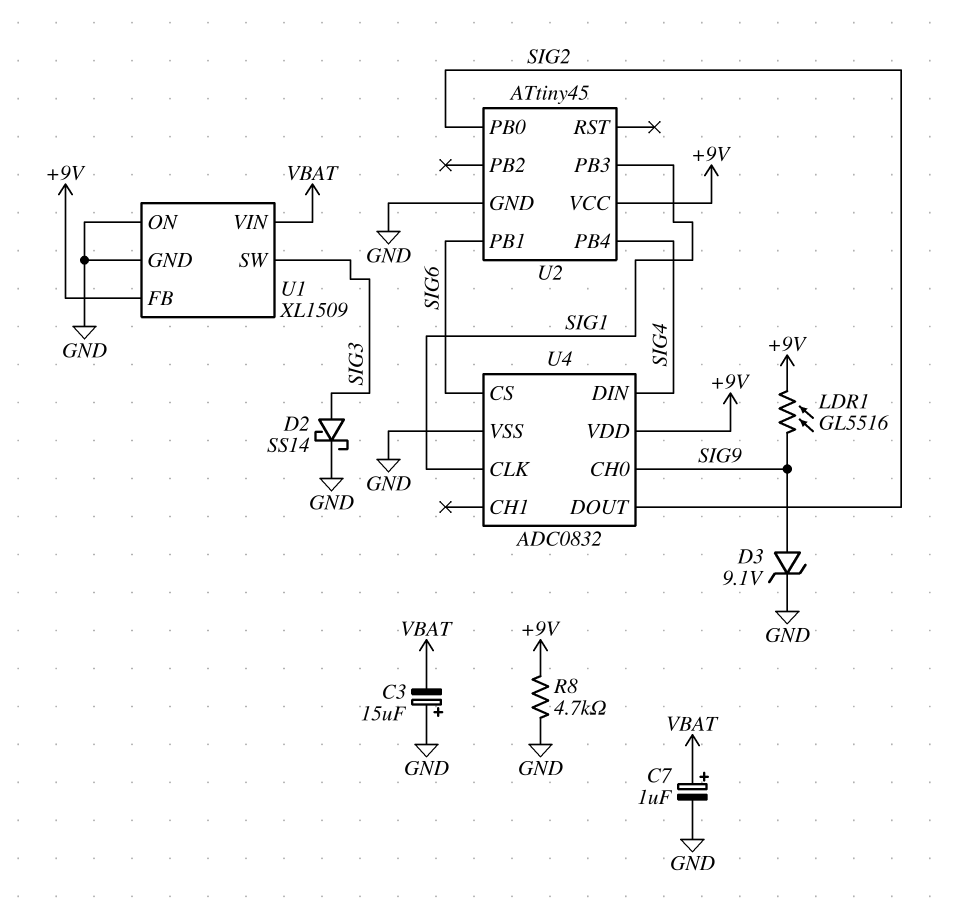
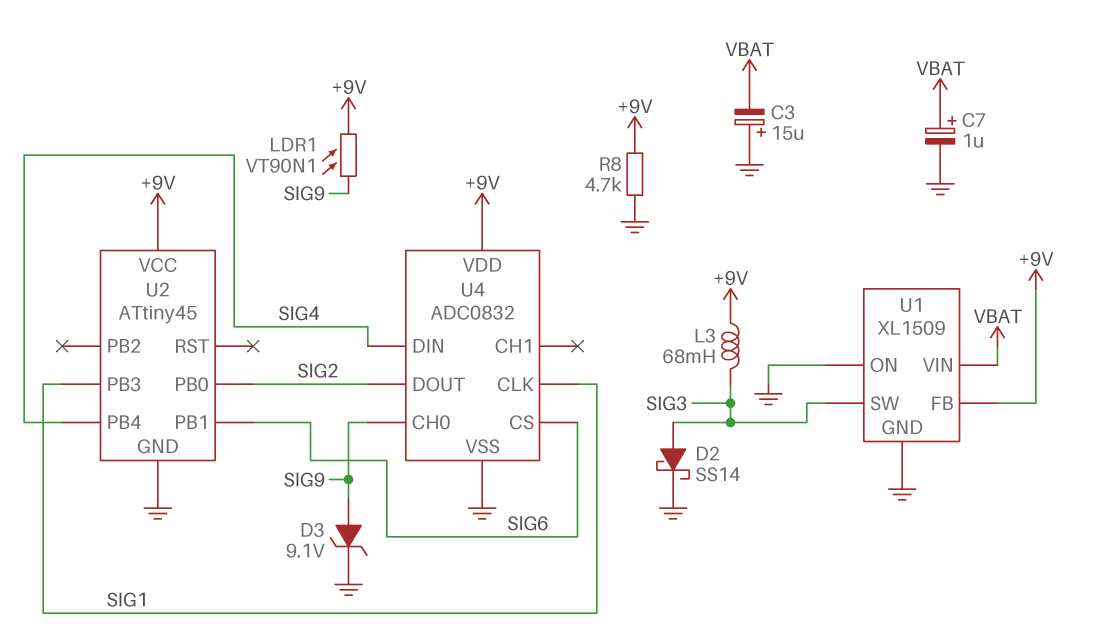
L3: none -> 68mH (+9V, SIG3)
LDR1: GL5516 (+9V, SIG9) -> VT90N1 (+9V, SIG9)

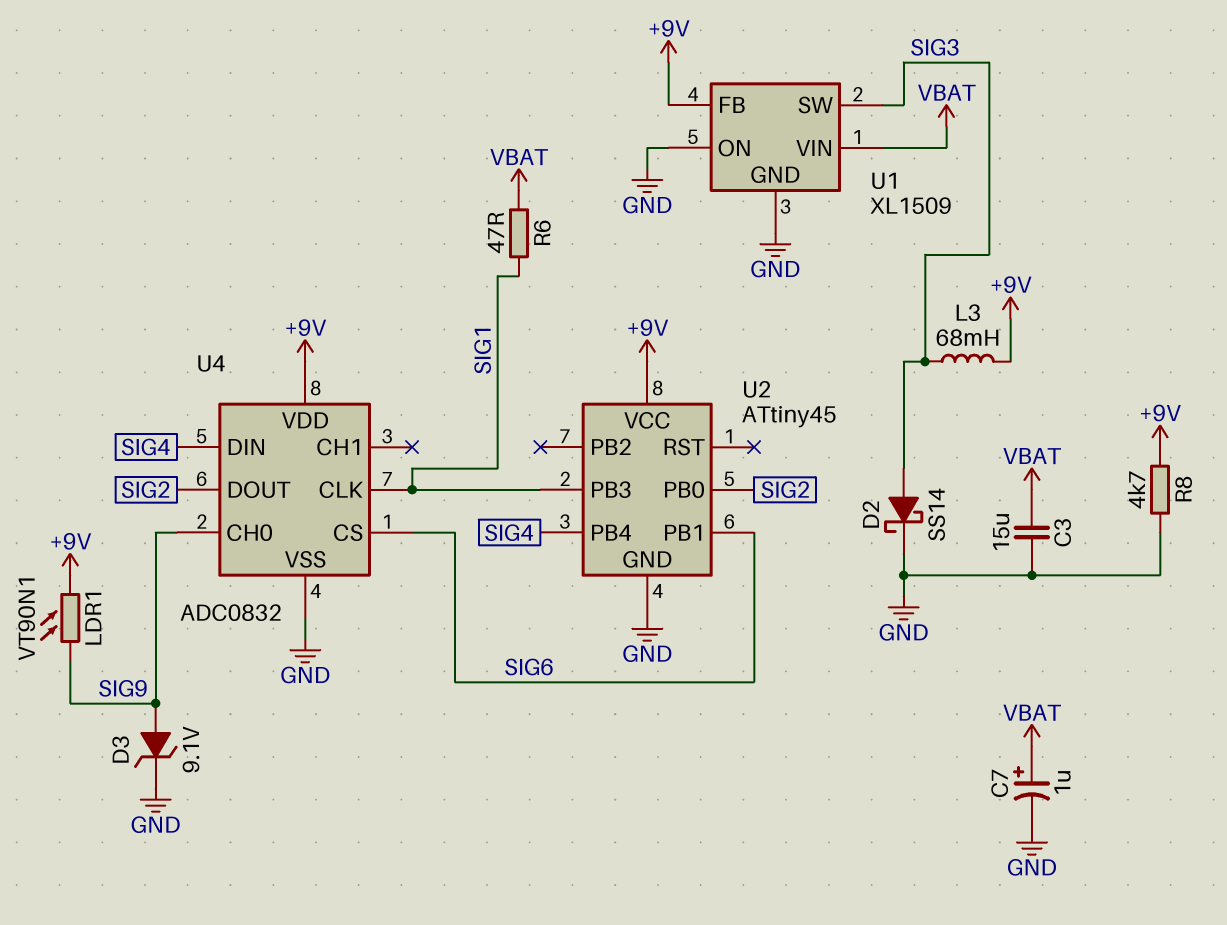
C3: 15uF (plus GND, minus VBAT) -> 15uF (GND, VBAT)
R6: none -> 47 (SIG1, VBAT)

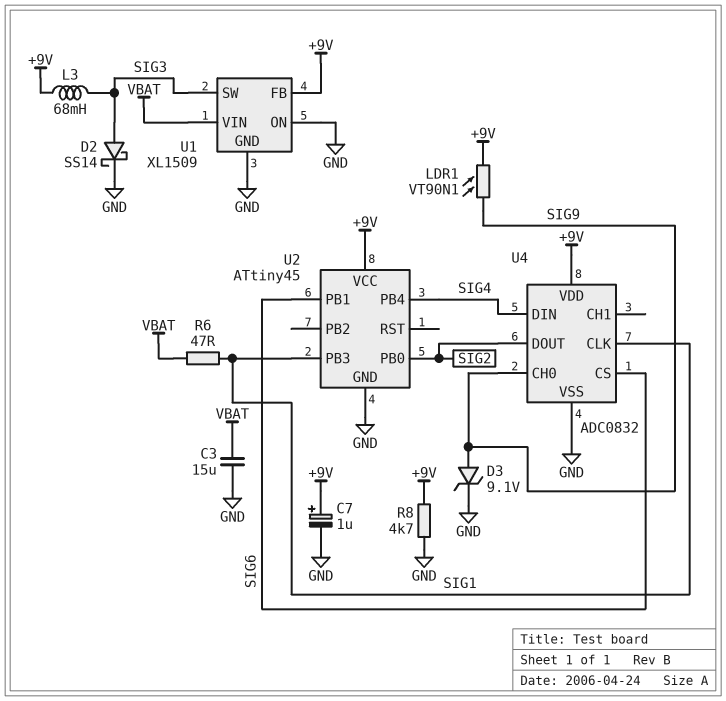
C7: 1uF (plus VBAT, minus GND) -> 1uF (plus +9V, minus GND)

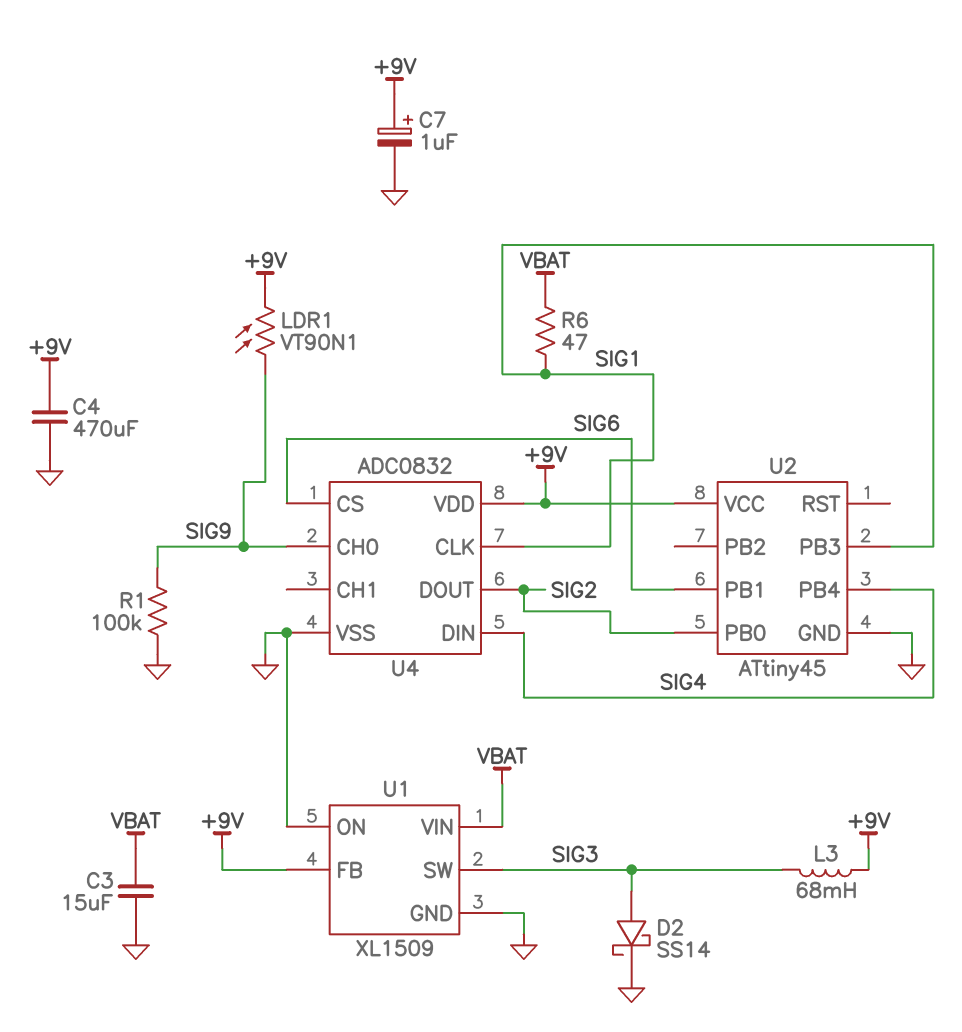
C4: none -> 470uF (+9V, GND)
D3: zener 9.1V (A SIG9, K GND) -> none
R1: none -> 100k (GND, SIG9)
R8: 4.7k (+9V, GND) -> none

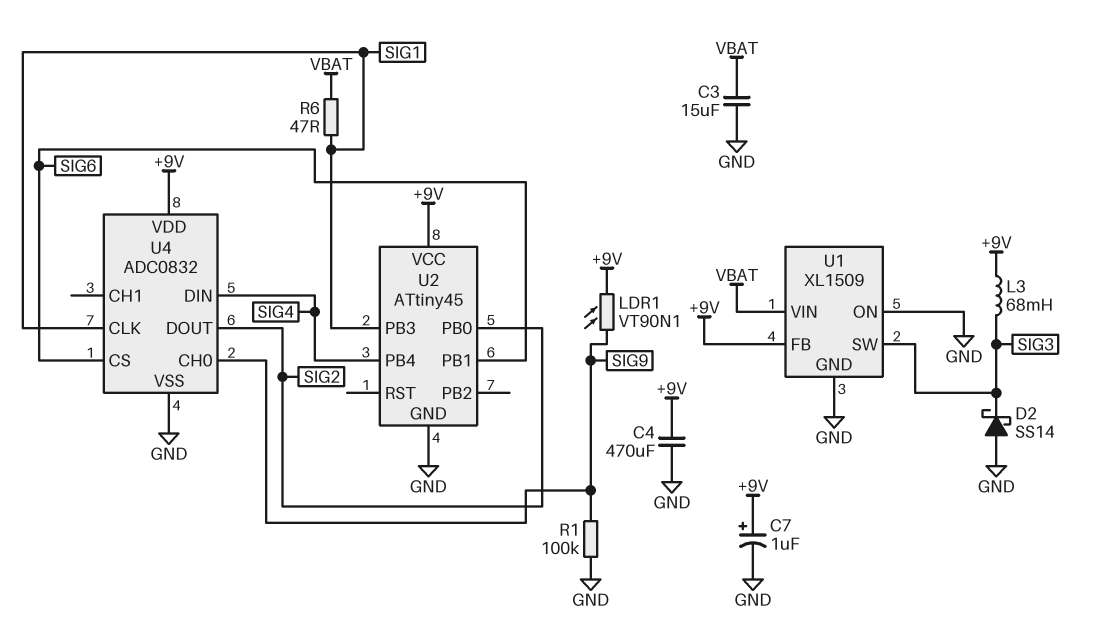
D2: schottky SS14 (A SIG3, K GND) -> schottky SS14 (A GND, K SIG3)

